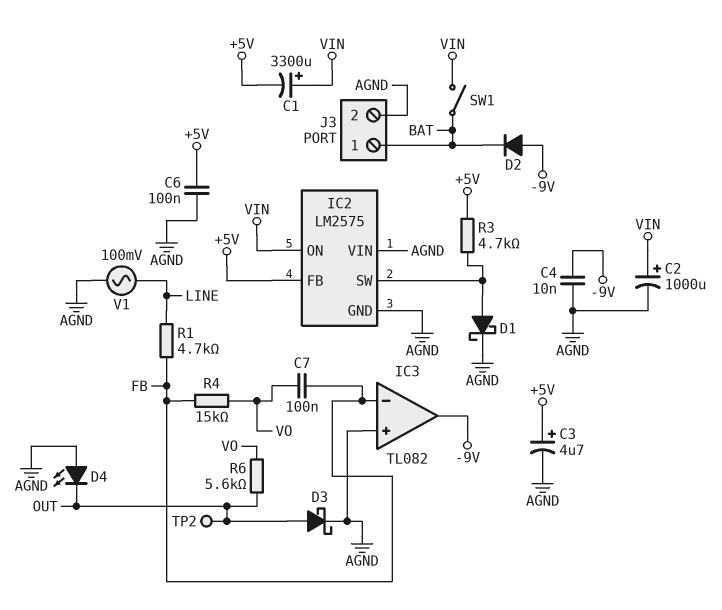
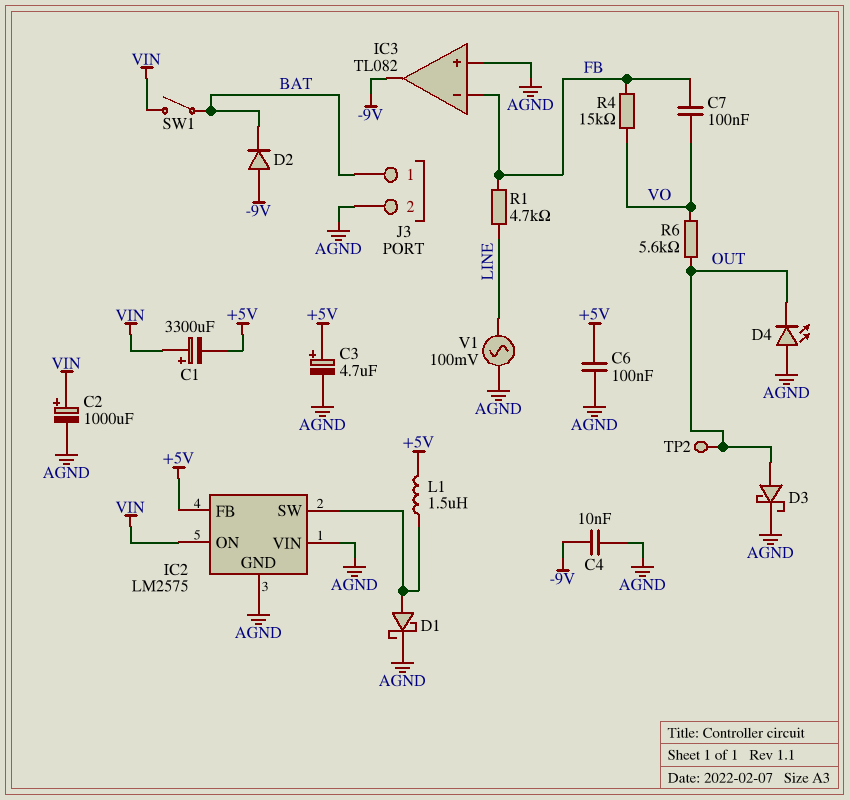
L1: none -> 1.5uH (+5V, IC2/SW)
R3: 4.7k (+5V, IC2/SW) -> none

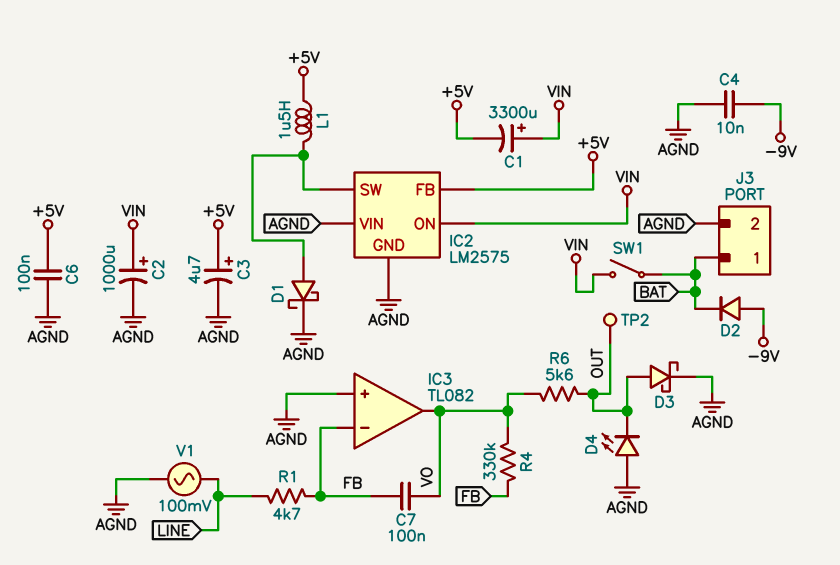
IC3 pin out: -9V -> VO
R4: 15k (FB, VO) -> 330k (FB, VO)

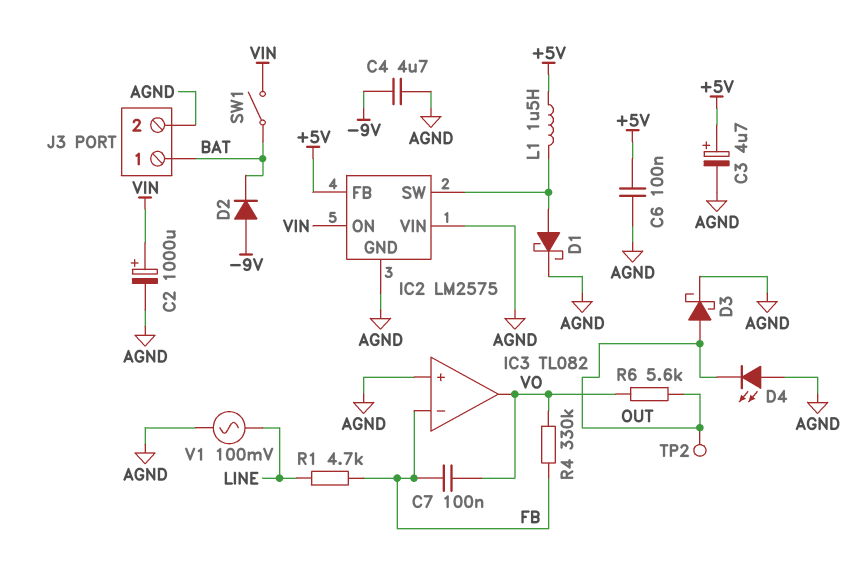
C1: 3300uF (plus VIN, minus +5V) -> none
C4: 10nF (-9V, AGND) -> 4.7uF (-9V, AGND)

